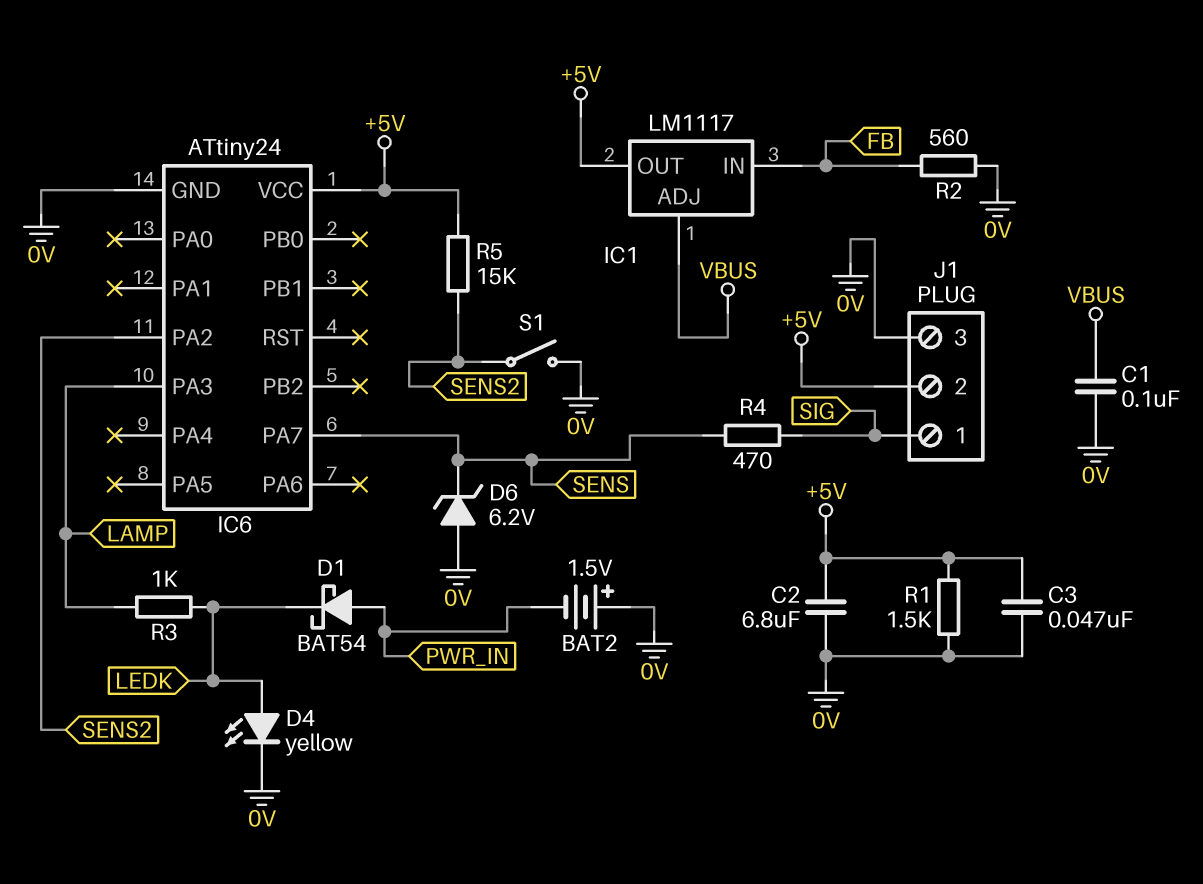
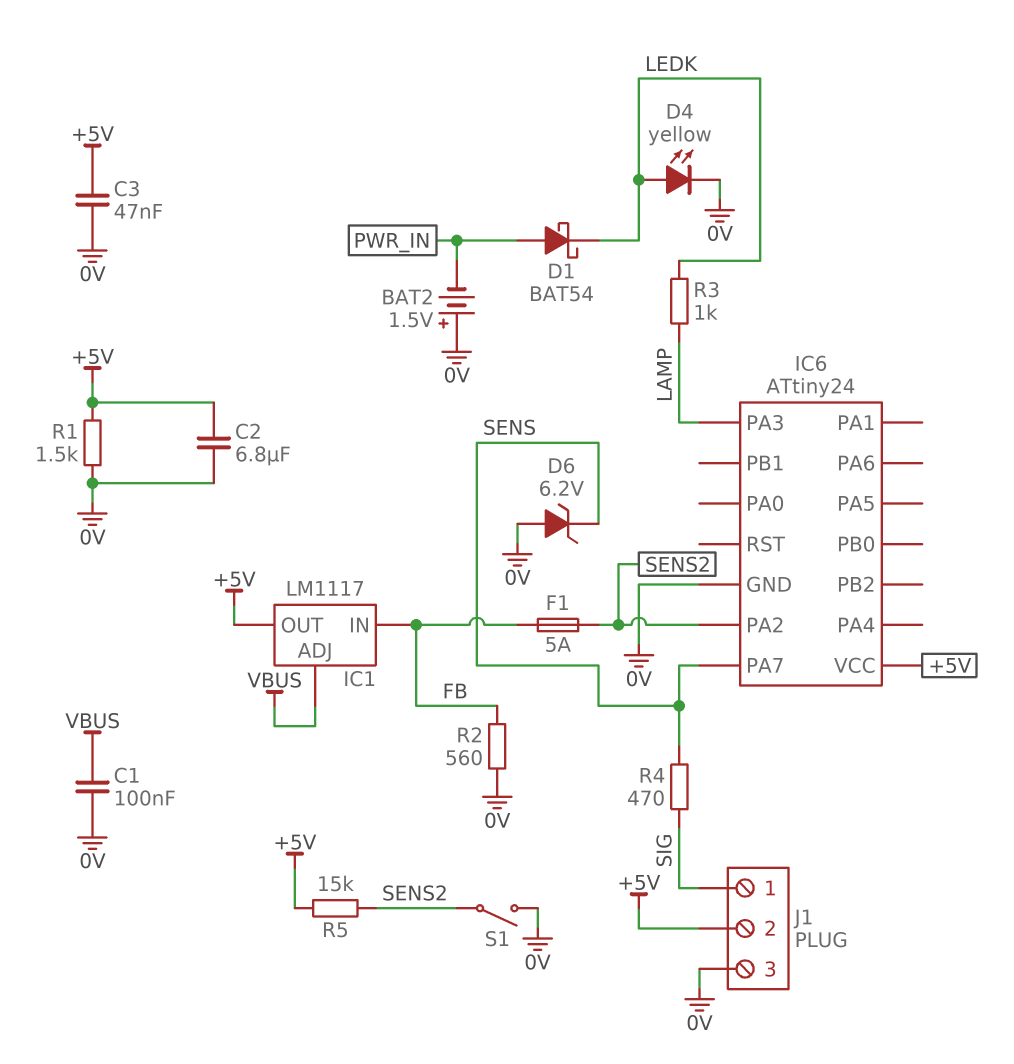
F1: none -> 5A (FB, SENS2)

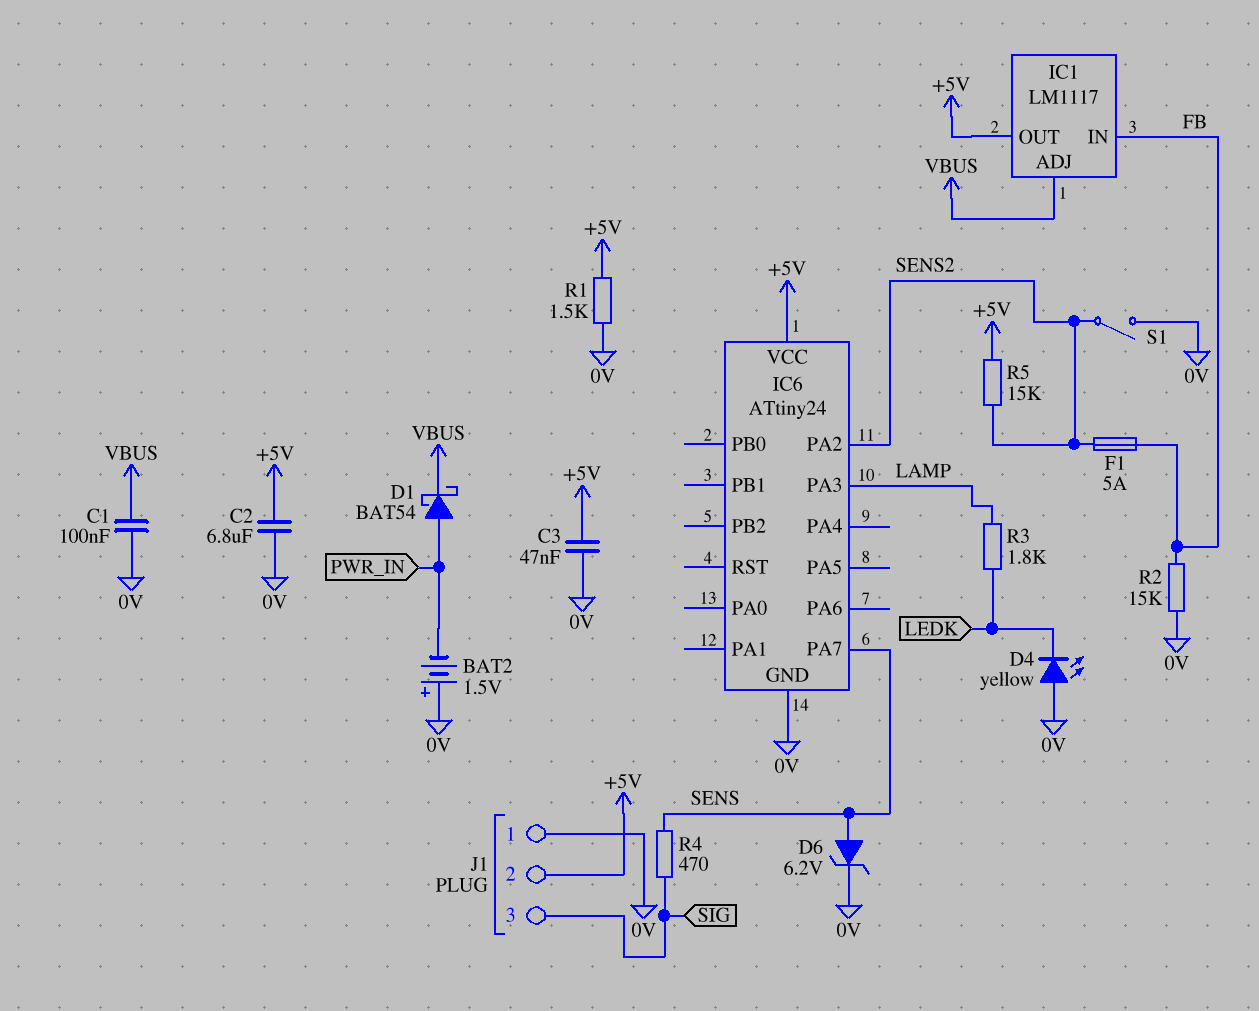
D1: schottky BAT54 (A PWR_IN, K LEDK) -> schottky BAT54 (A PWR_IN, K VBUS)
D4: LED yellow (A LEDK, K 0V) -> LED yellow (A 0V, K LEDK)
D6: zener 6.2V (A 0V, K SENS) -> zener 6.2V (A SENS, K 0V)
J1 pin 1: SIG -> 0V
J1 pin 3: 0V -> SIG
R2: 560 (0V, FB) -> 15k (0V, FB)
R3: 1k (LAMP, LEDK) -> 1.8k (LAMP, LEDK)

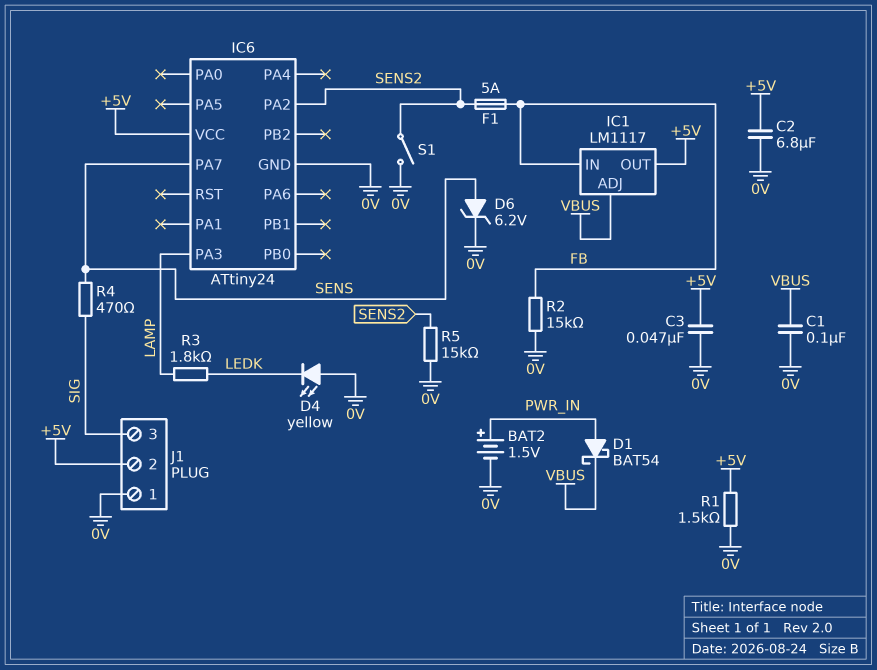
BAT2: 1.5V (plus 0V, minus PWR_IN) -> 1.5V (plus PWR_IN, minus 0V)
R5: 15k (+5V, SENS2) -> 15k (0V, SENS2)

